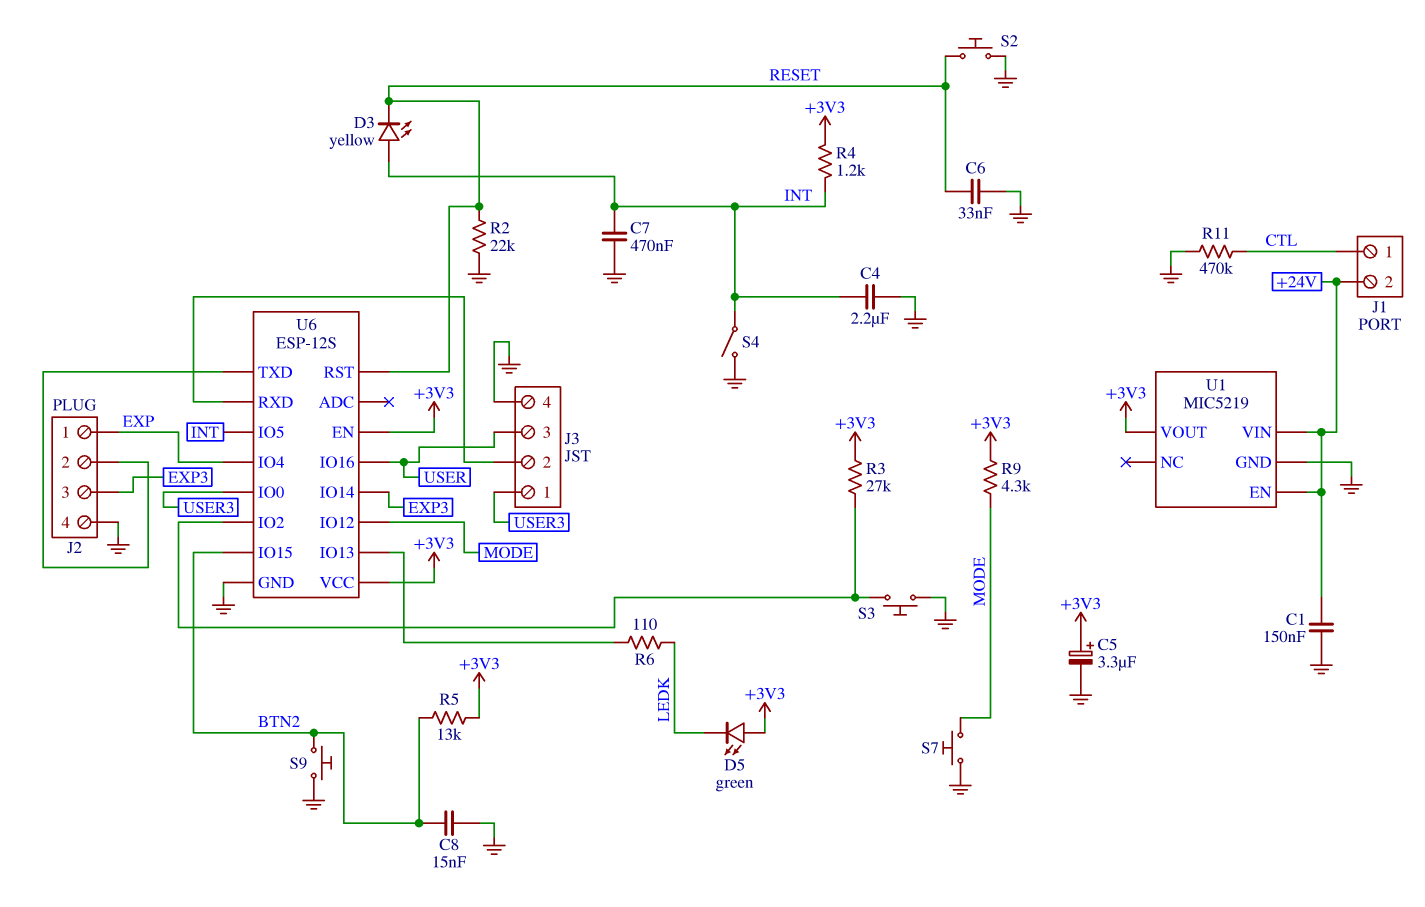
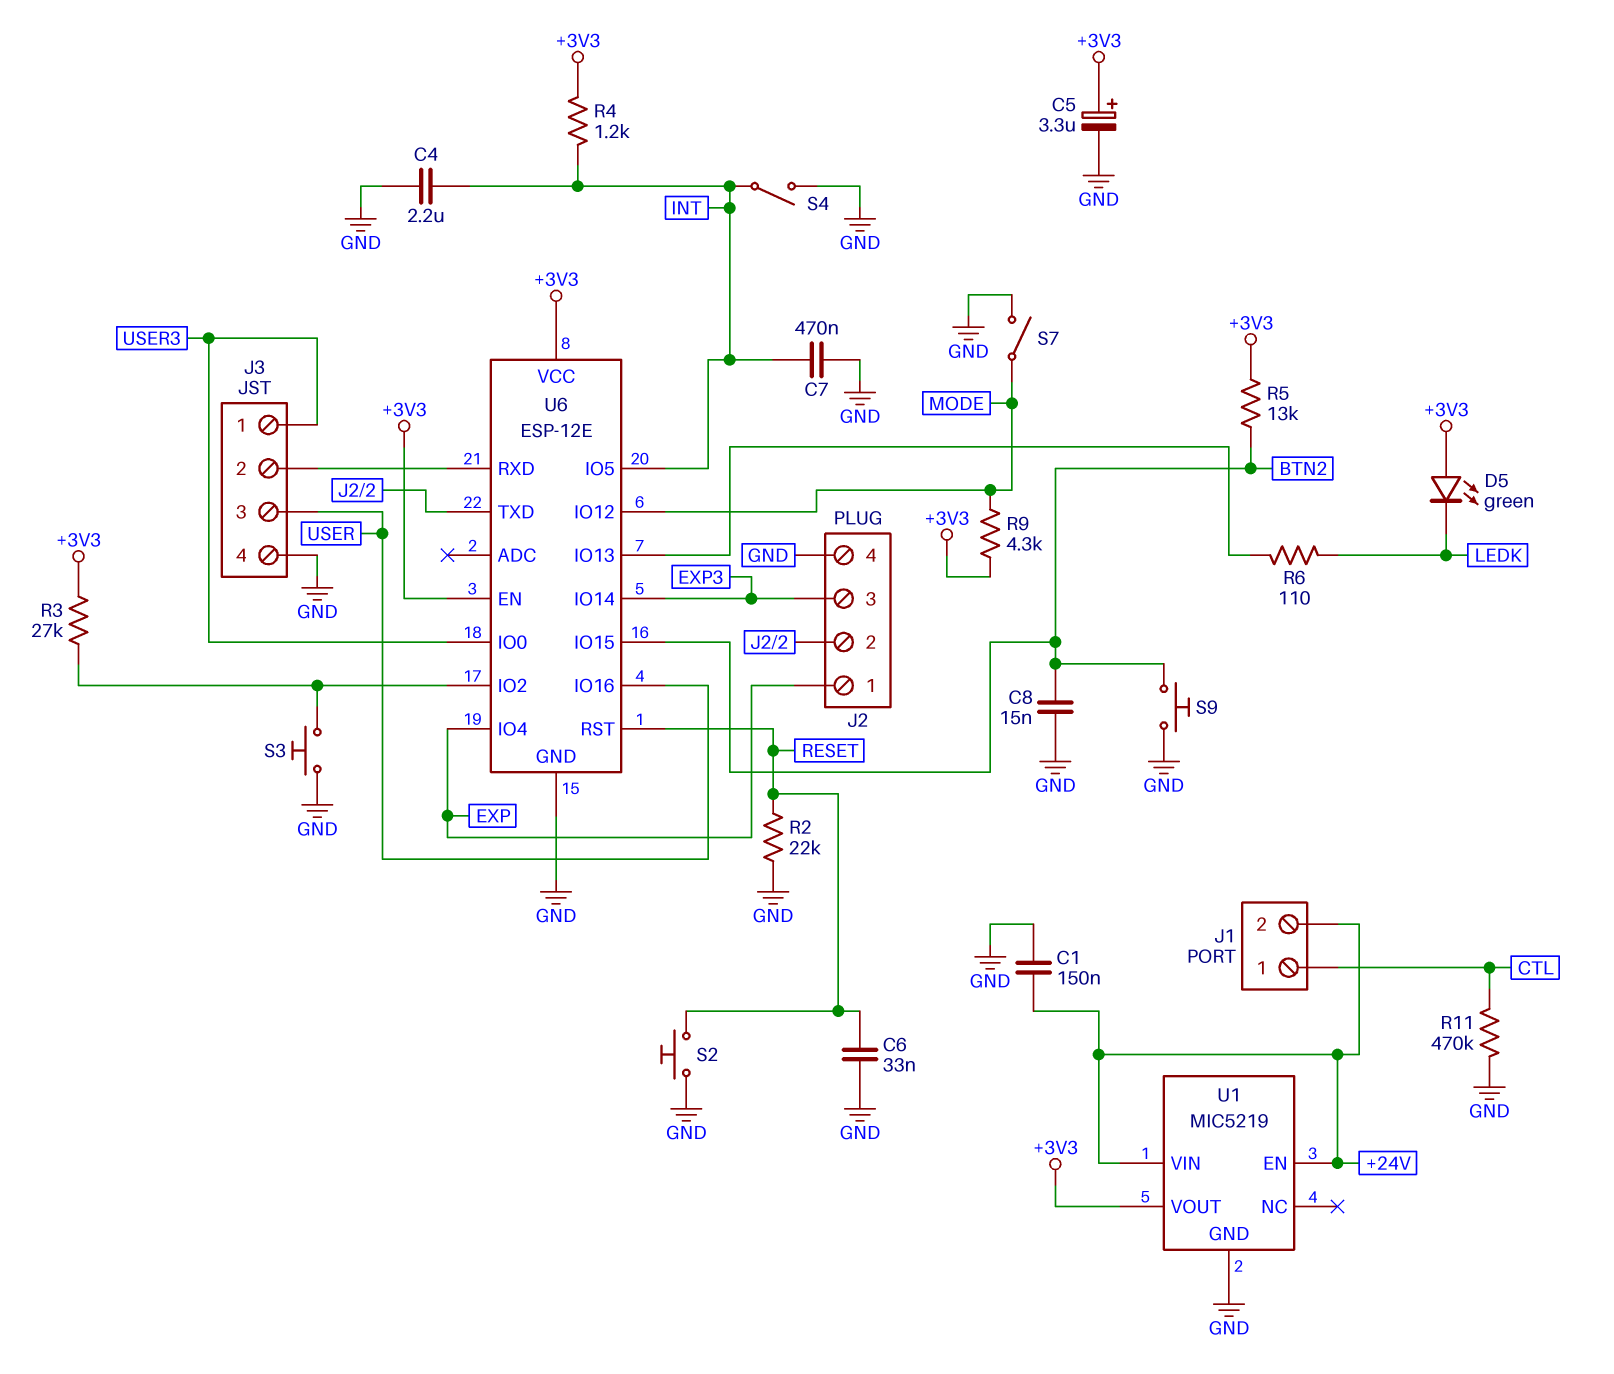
D3: LED yellow (A INT, K RESET) -> none
S7: button (GND, MODE) -> switch (GND, MODE)
U6: ESP-12S -> ESP-12E

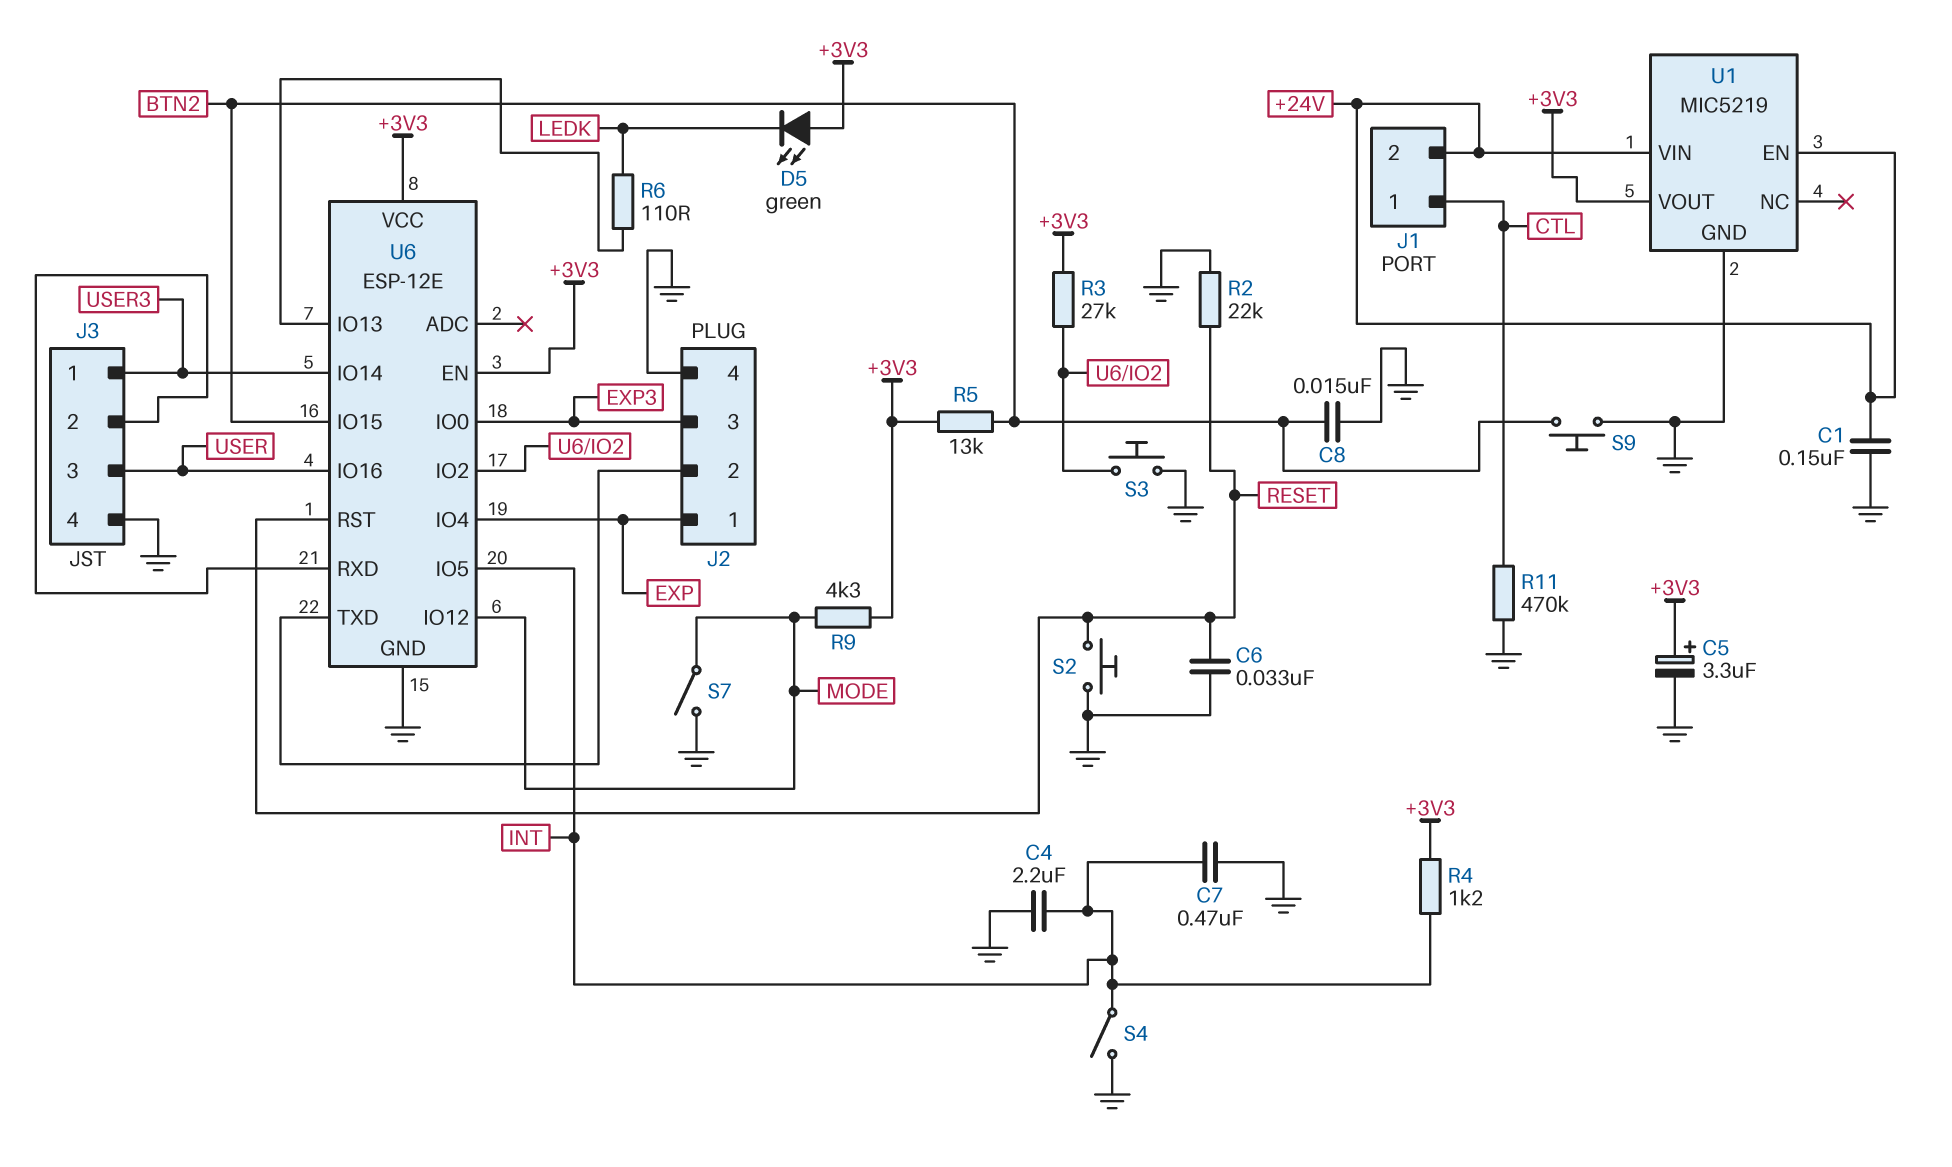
U6 pin IO0: USER3 -> EXP3
U6 pin IO14: EXP3 -> USER3

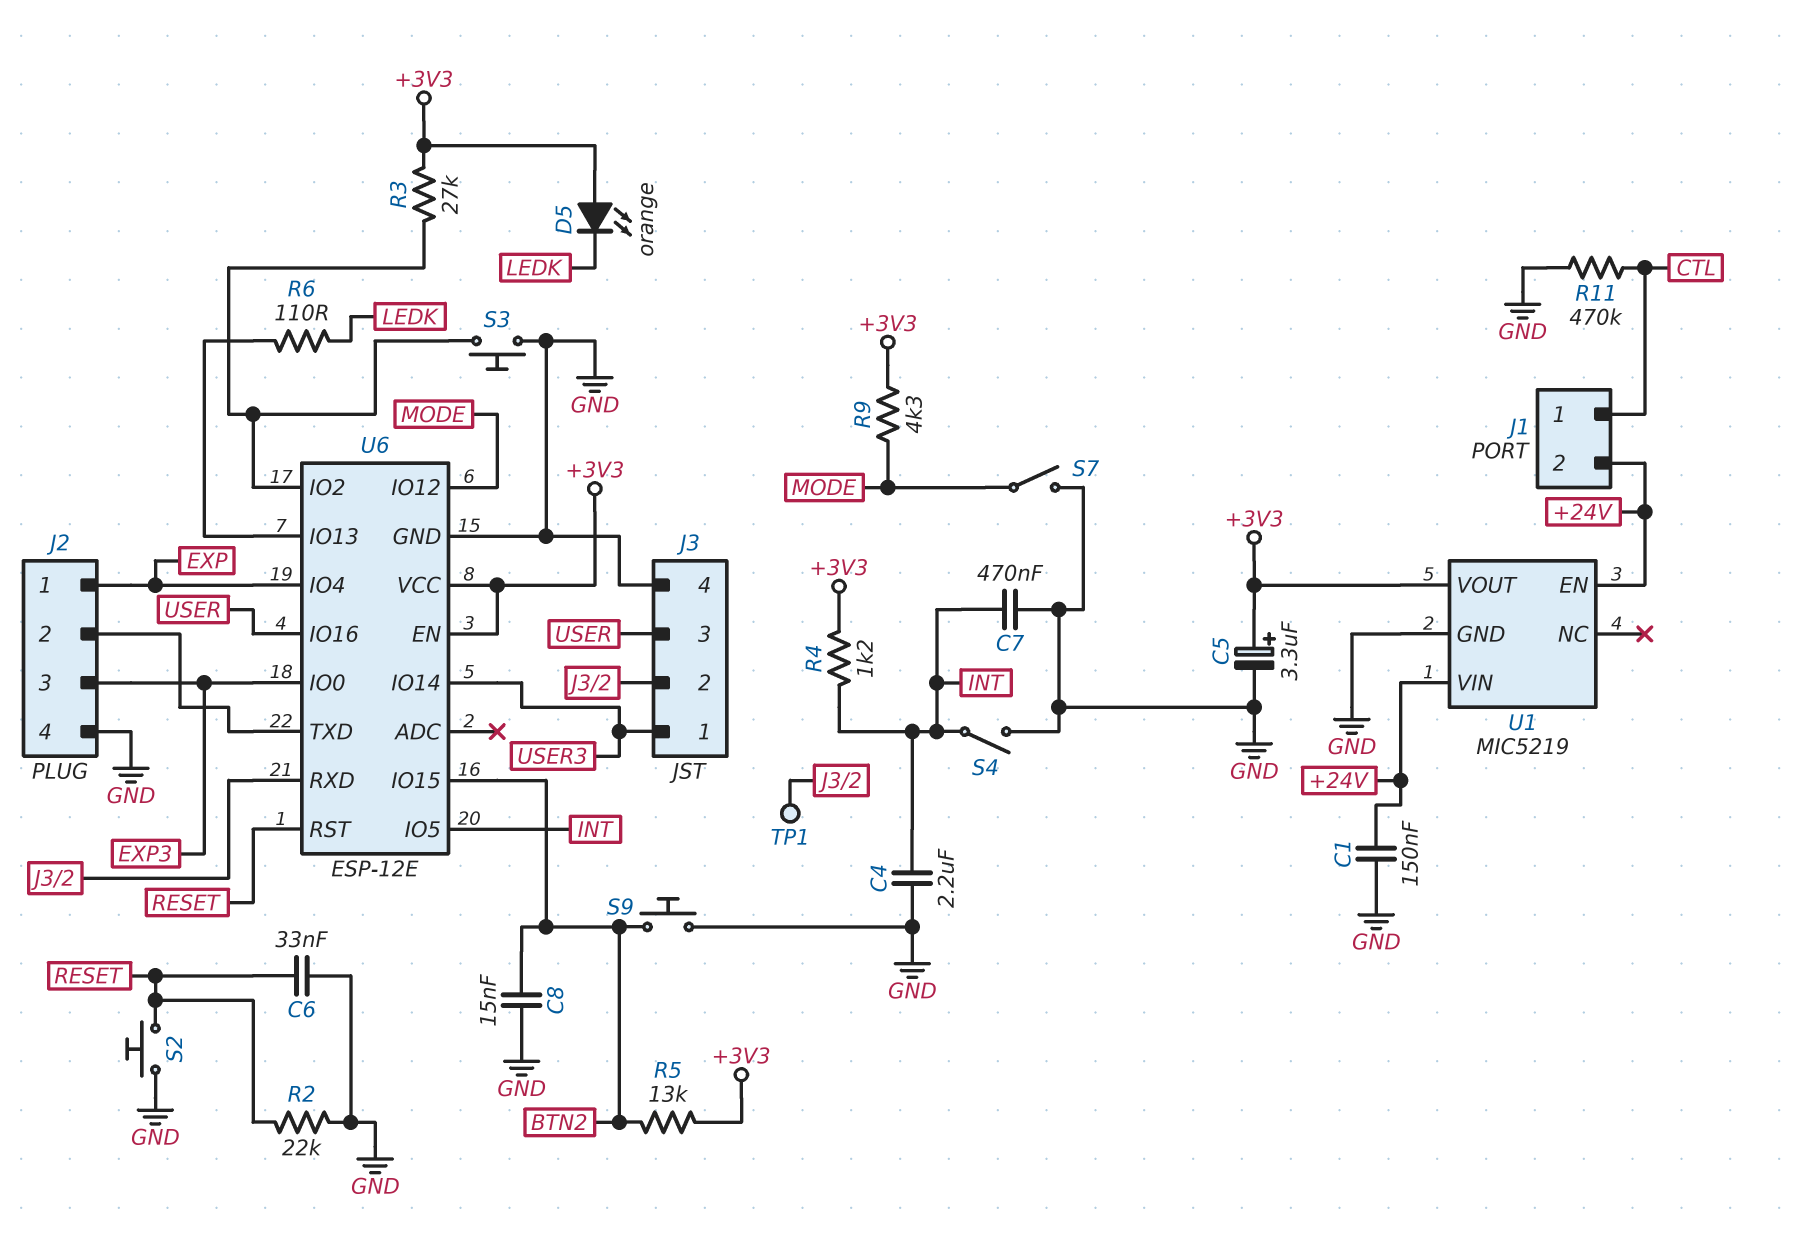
D5: LED green (A +3V3, K LEDK) -> LED orange (A +3V3, K LEDK)
TP1: none -> test point (J3/2)

